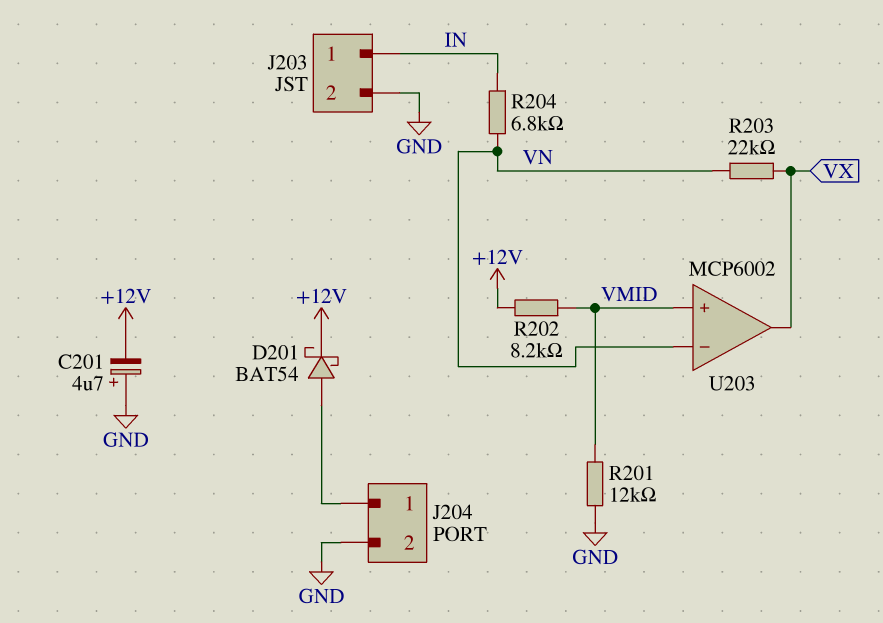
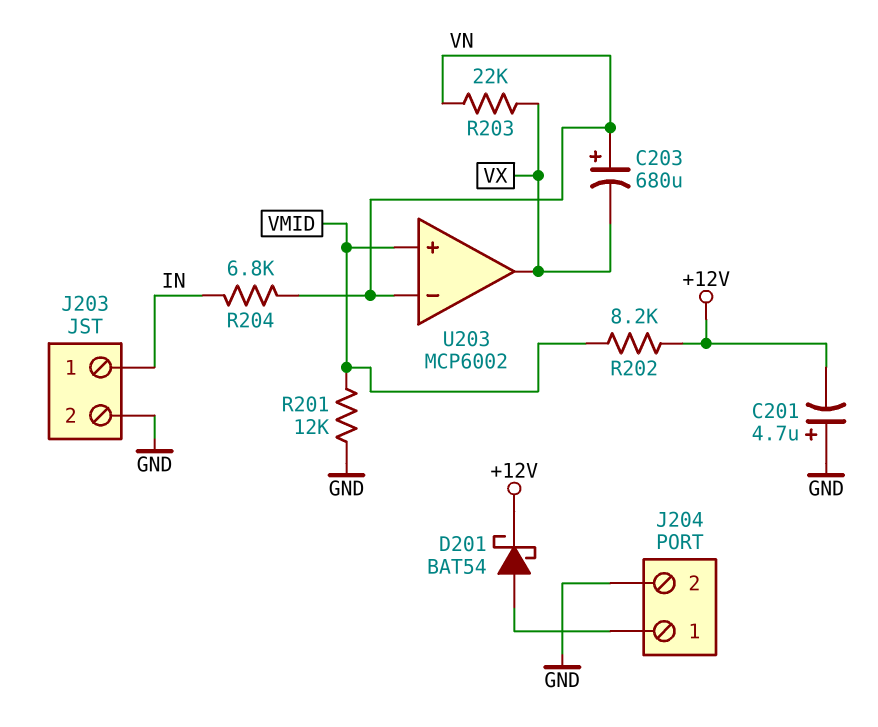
C203: none -> 680uF (plus VN, minus VX)

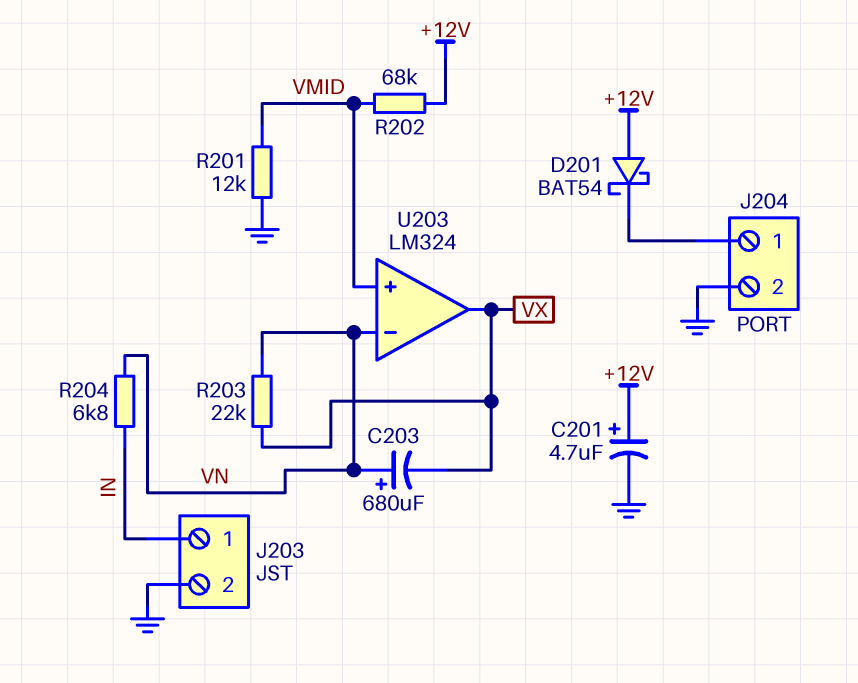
C201: 4.7uF (plus GND, minus +12V) -> 4.7uF (plus +12V, minus GND)
D201: schottky BAT54 (A J204/1, K +12V) -> schottky BAT54 (A +12V, K J204/1)
R202: 8.2k (+12V, VMID) -> 68k (+12V, VMID)
U203: MCP6002 -> LM324

